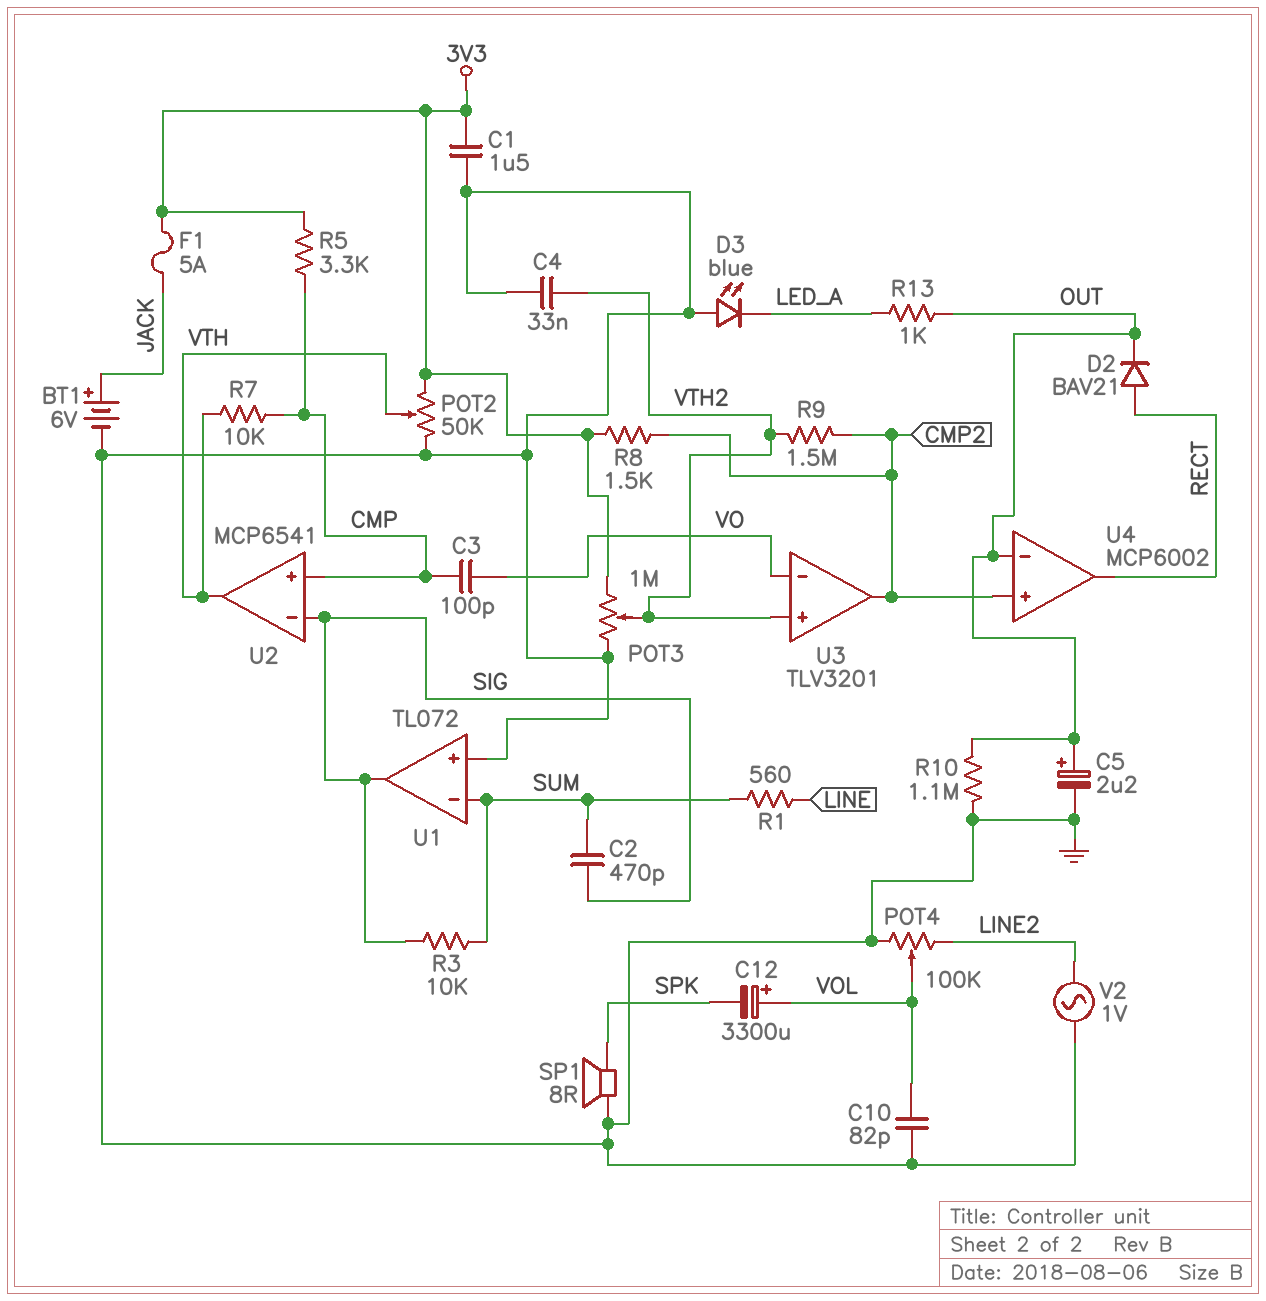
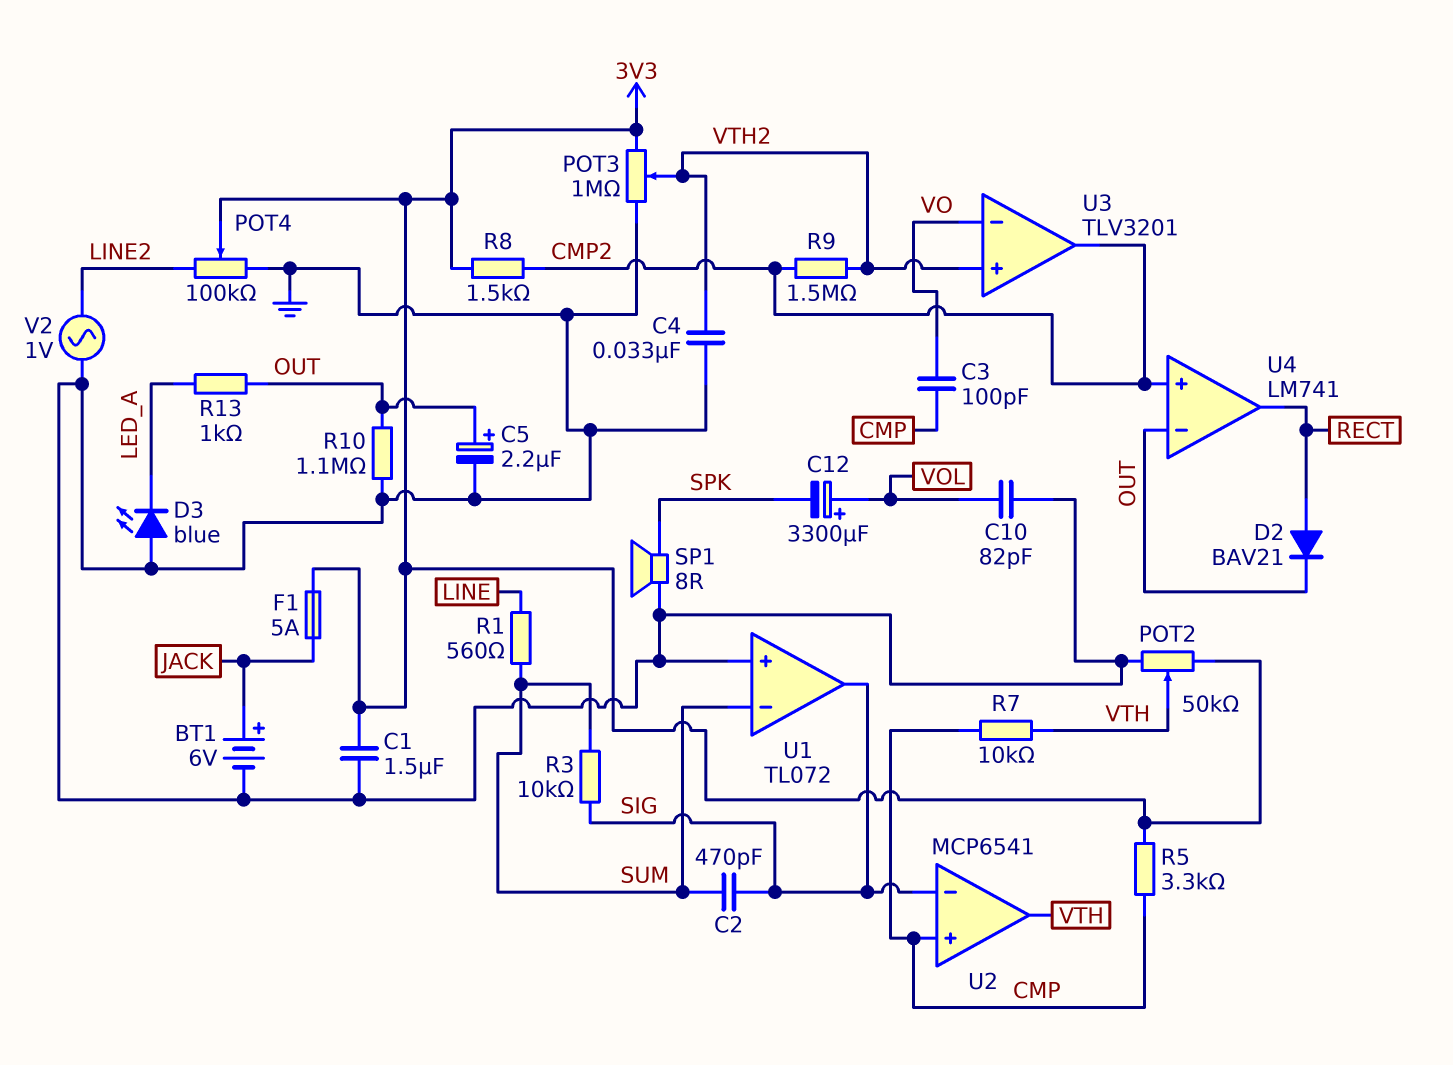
POT4: 100k (GND, LINE2, wiper VOL) -> 100k (GND, LINE2, wiper 3V3)
U4: MCP6002 -> LM741

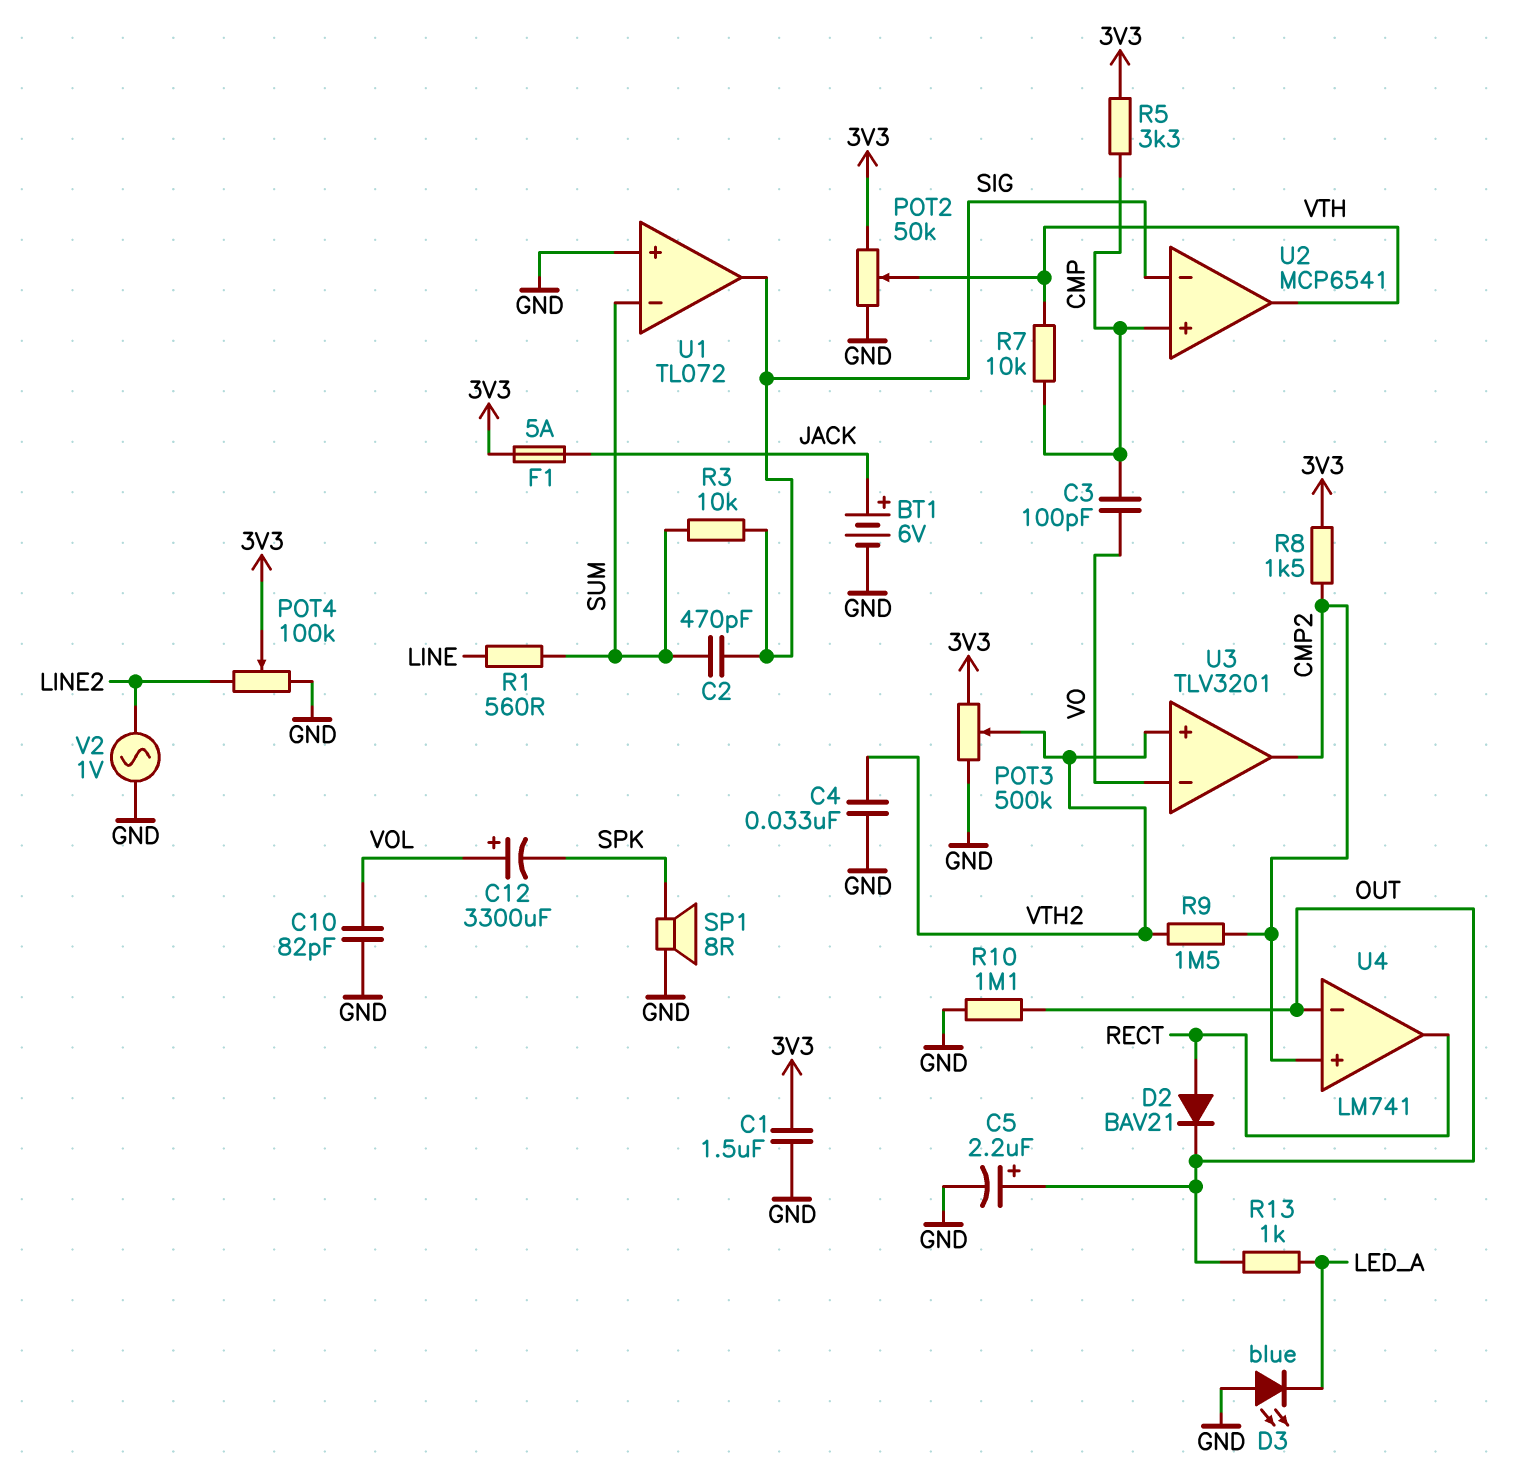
POT3: 1M (3V3, GND, wiper VTH2) -> 500k (3V3, GND, wiper VTH2)

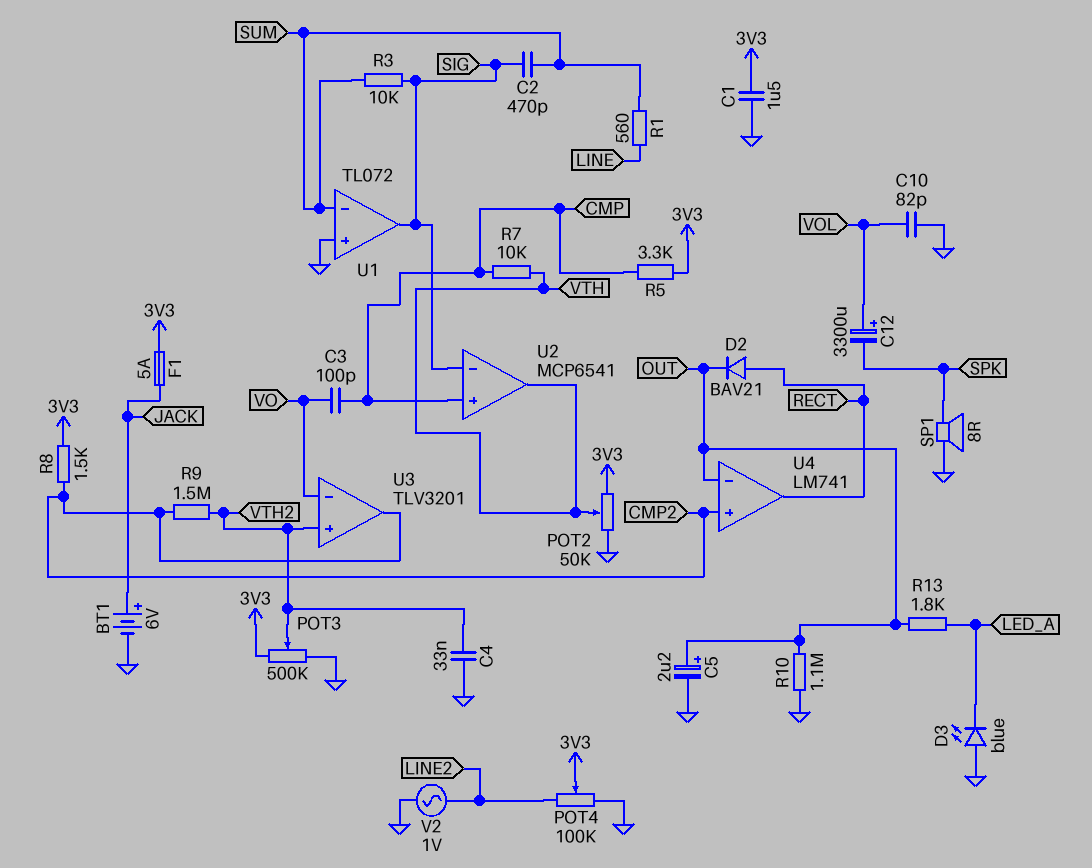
R13: 1k (LED_A, OUT) -> 1.8k (LED_A, OUT)

